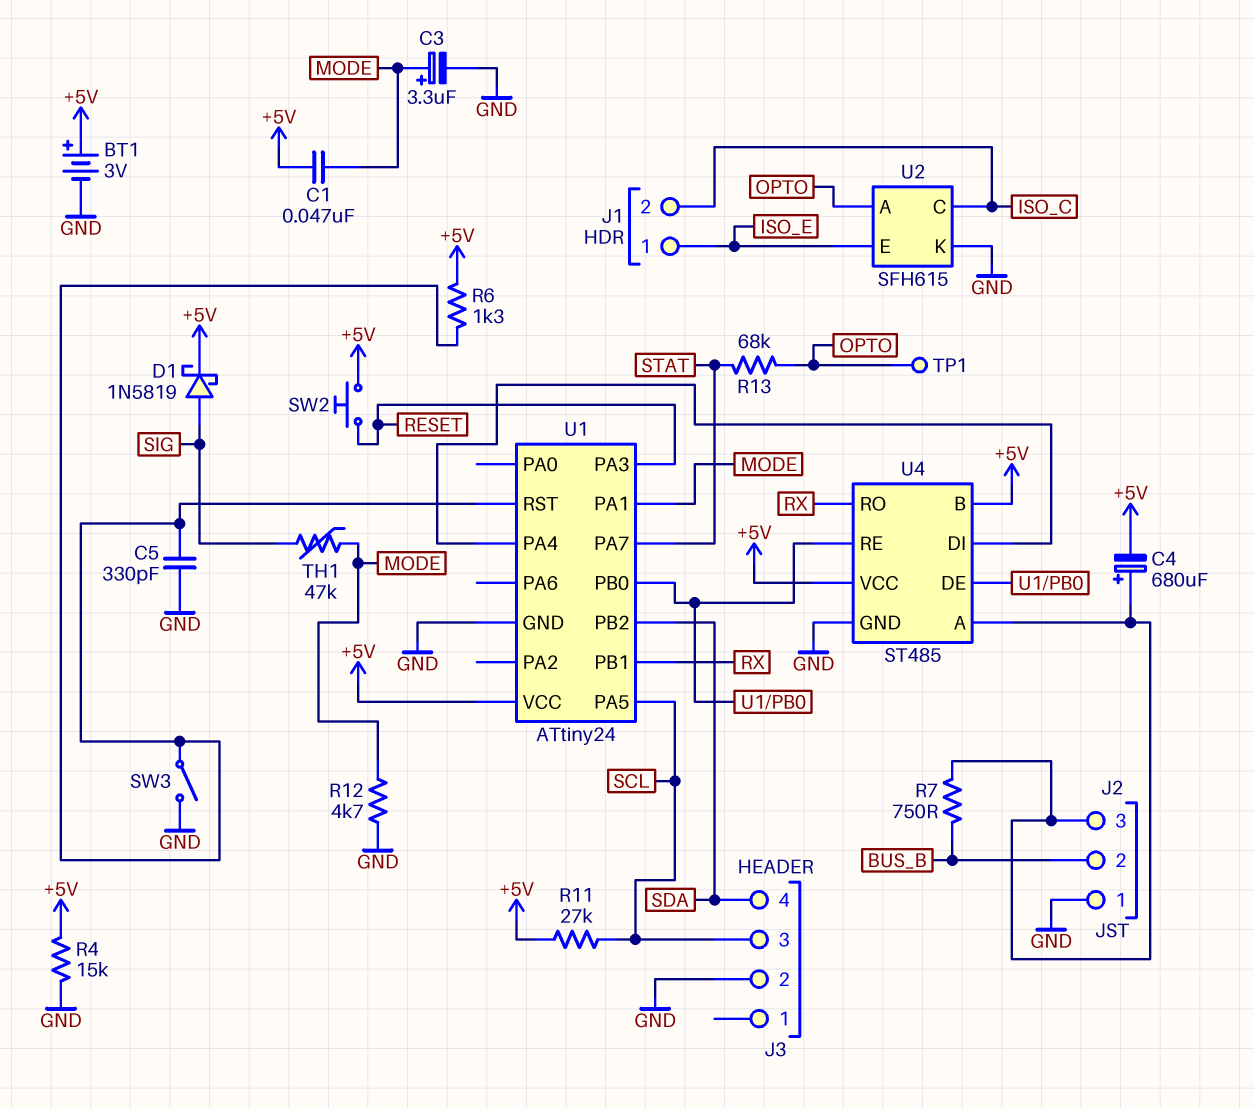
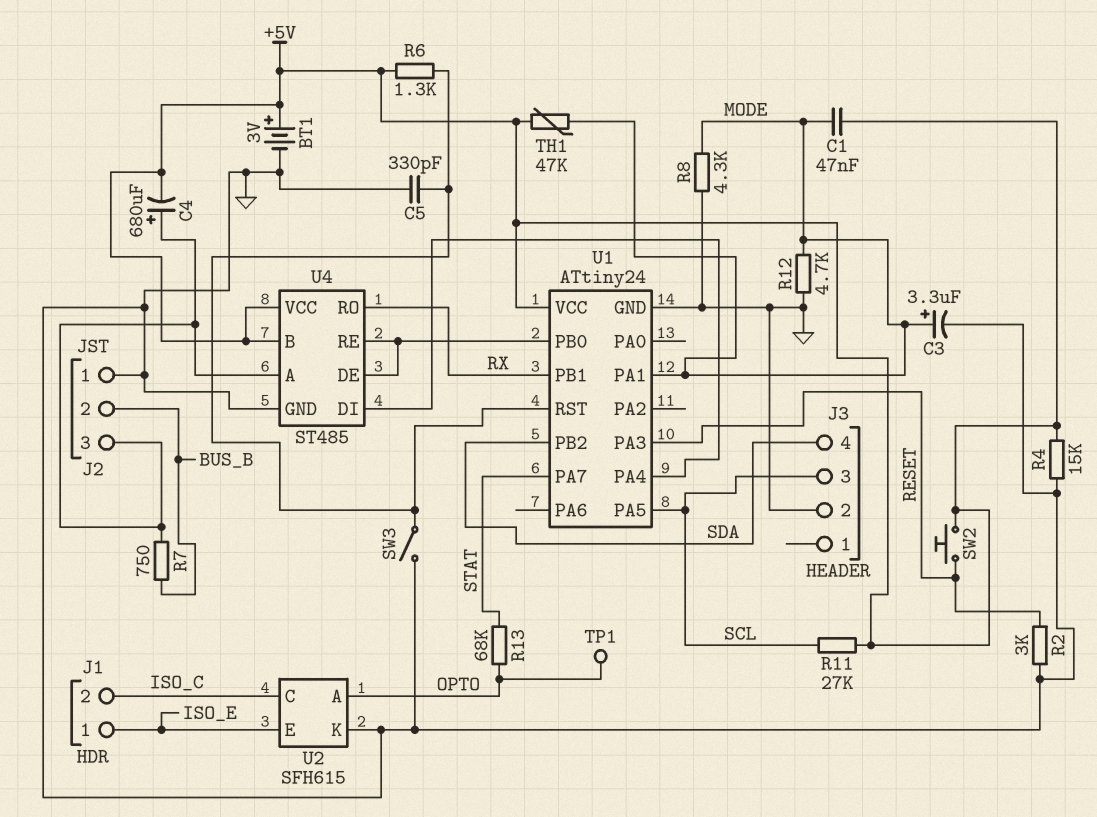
D1: schottky 1N5819 (A SIG, K +5V) -> none
R2: none -> 3k (GND, RESET)
R8: none -> 4.3k (GND, MODE)
TH1: 47k (MODE, SIG) -> 47k (+5V, MODE)

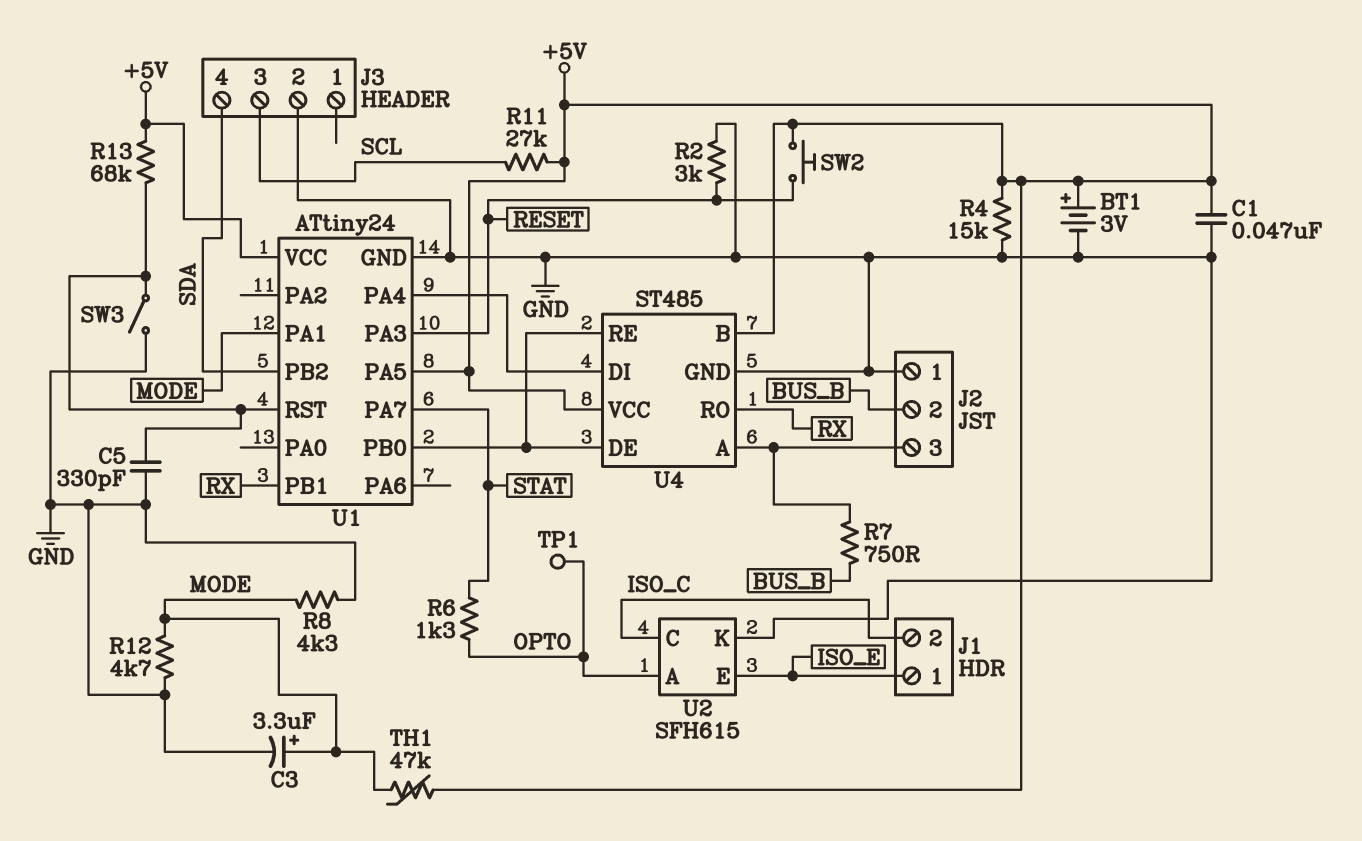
C1: 47nF (+5V, MODE) -> 47nF (+5V, GND)
C4: 680uF (plus J2/3, minus +5V) -> none
R6: 1.3k (+5V, U1/RST) -> 1.3k (OPTO, STAT)
R13: 68k (OPTO, STAT) -> 68k (+5V, U1/RST)
U1 pin PA5: SCL -> +5V

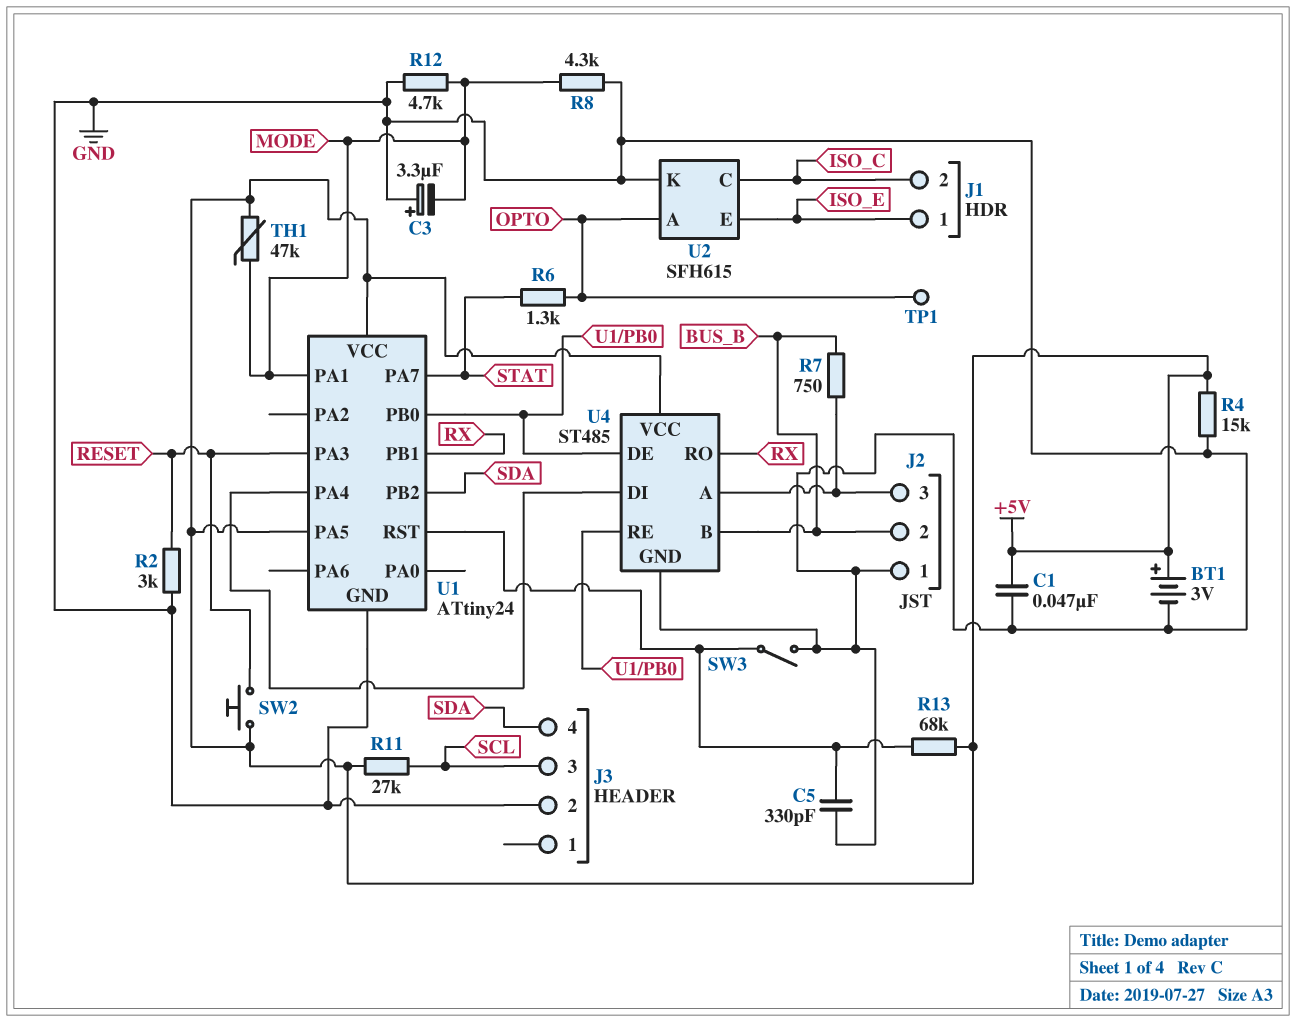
C3: 3.3uF (plus MODE, minus GND) -> 3.3uF (plus GND, minus MODE)
U4 pin B: +5V -> BUS_B

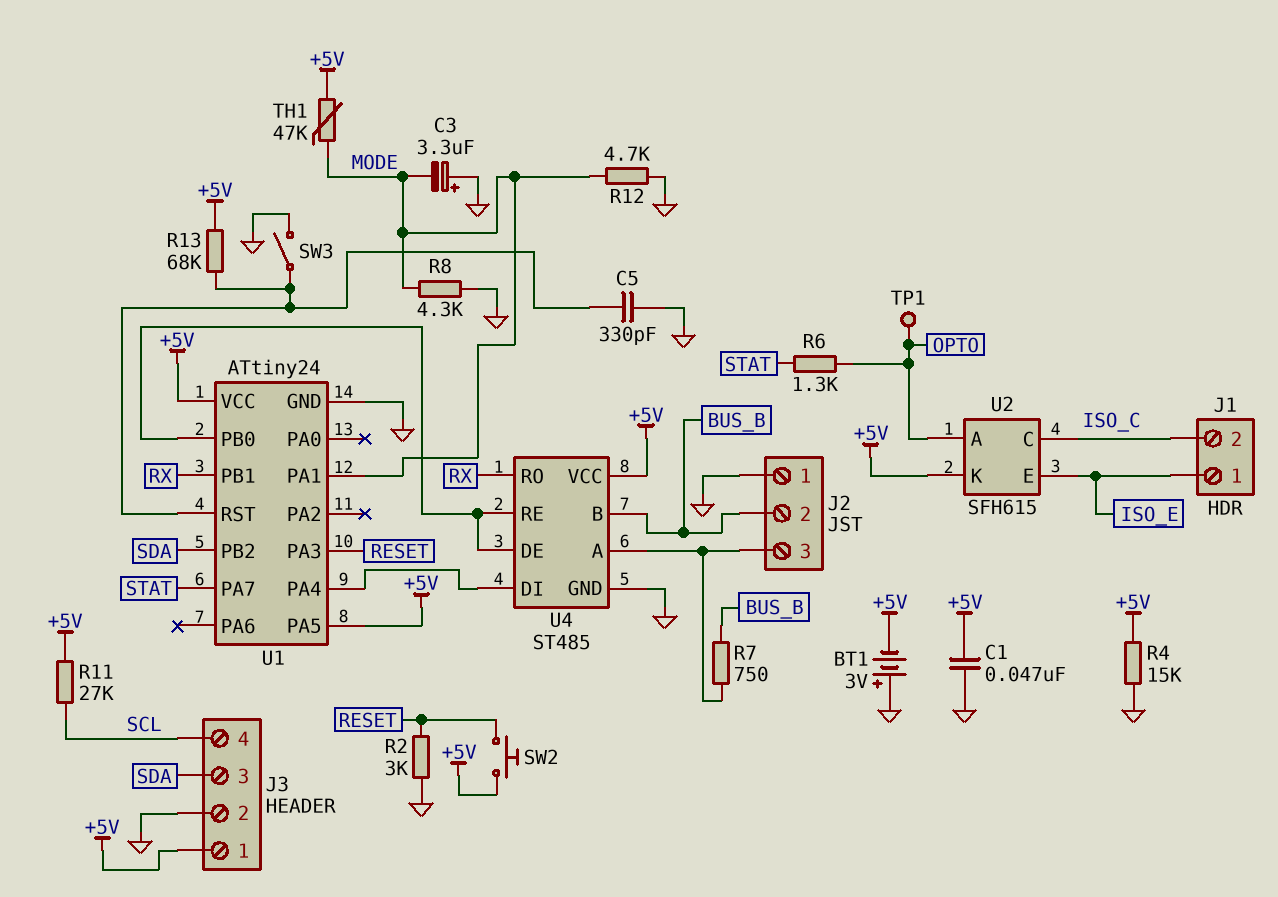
BT1: 3V (plus +5V, minus GND) -> 3V (plus GND, minus +5V)
J3 pin 1: none -> +5V
J3 pin 3: SCL -> SDA
J3 pin 4: SDA -> SCL
U2 pin K: GND -> +5V

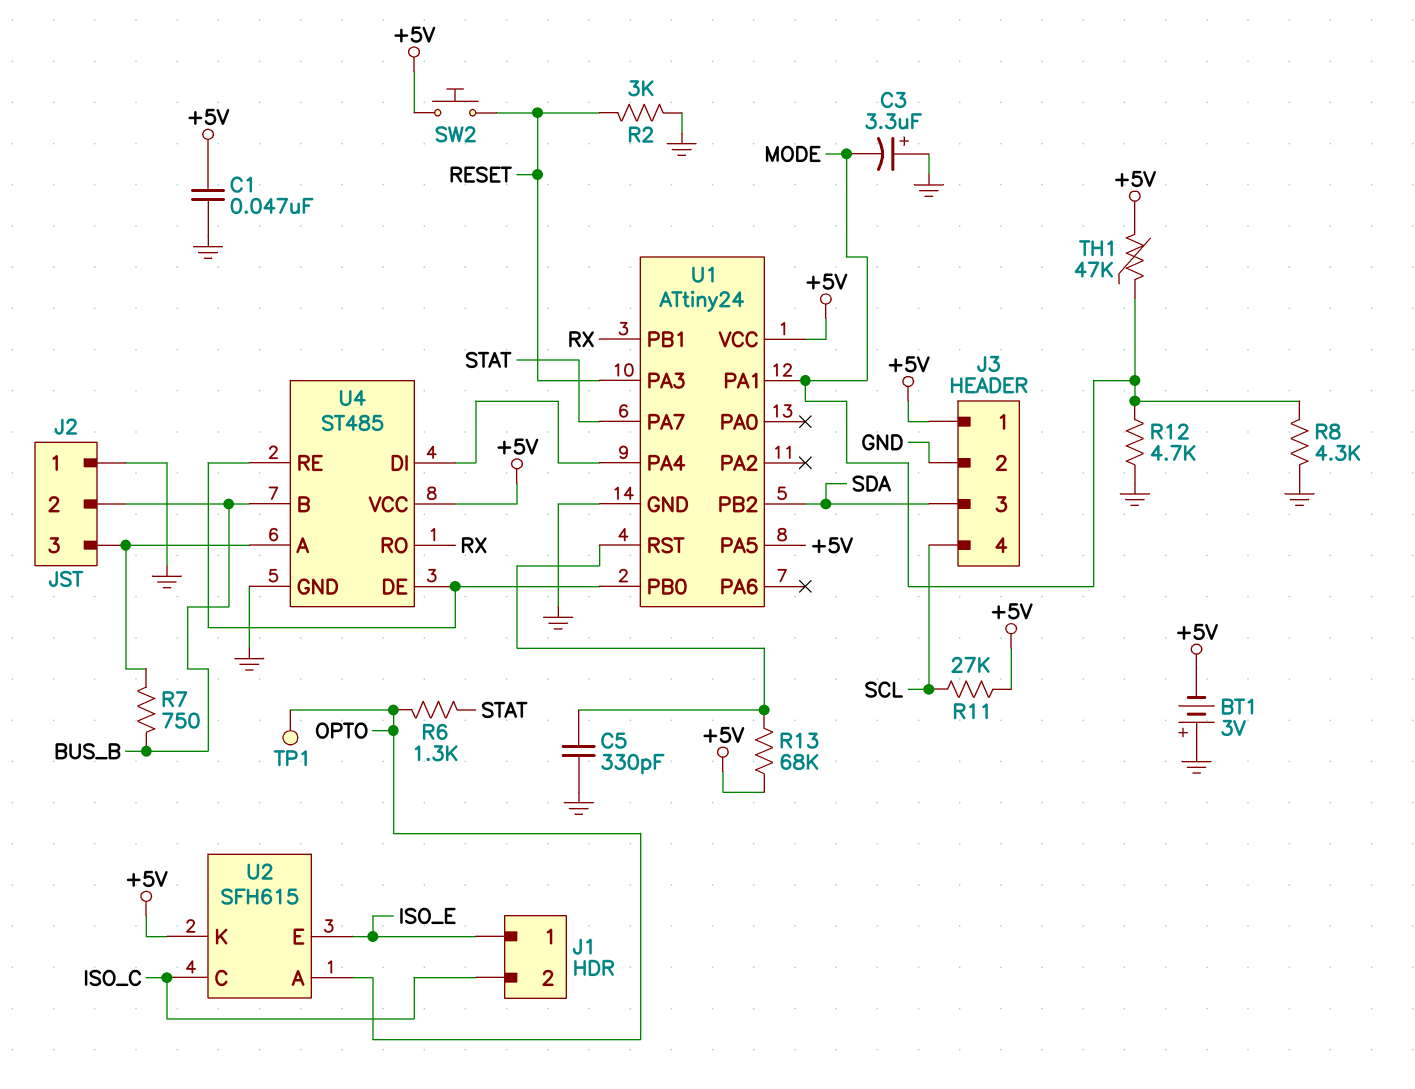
R4: 15k (+5V, GND) -> none
SW3: switch (GND, U1/RST) -> none

